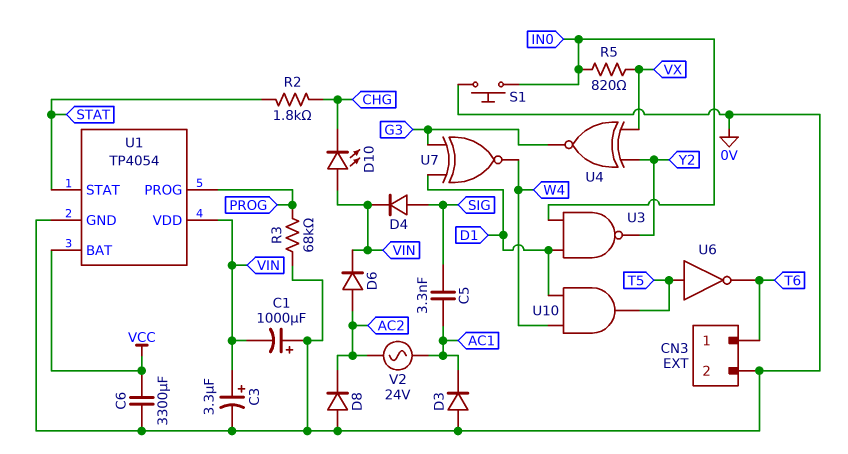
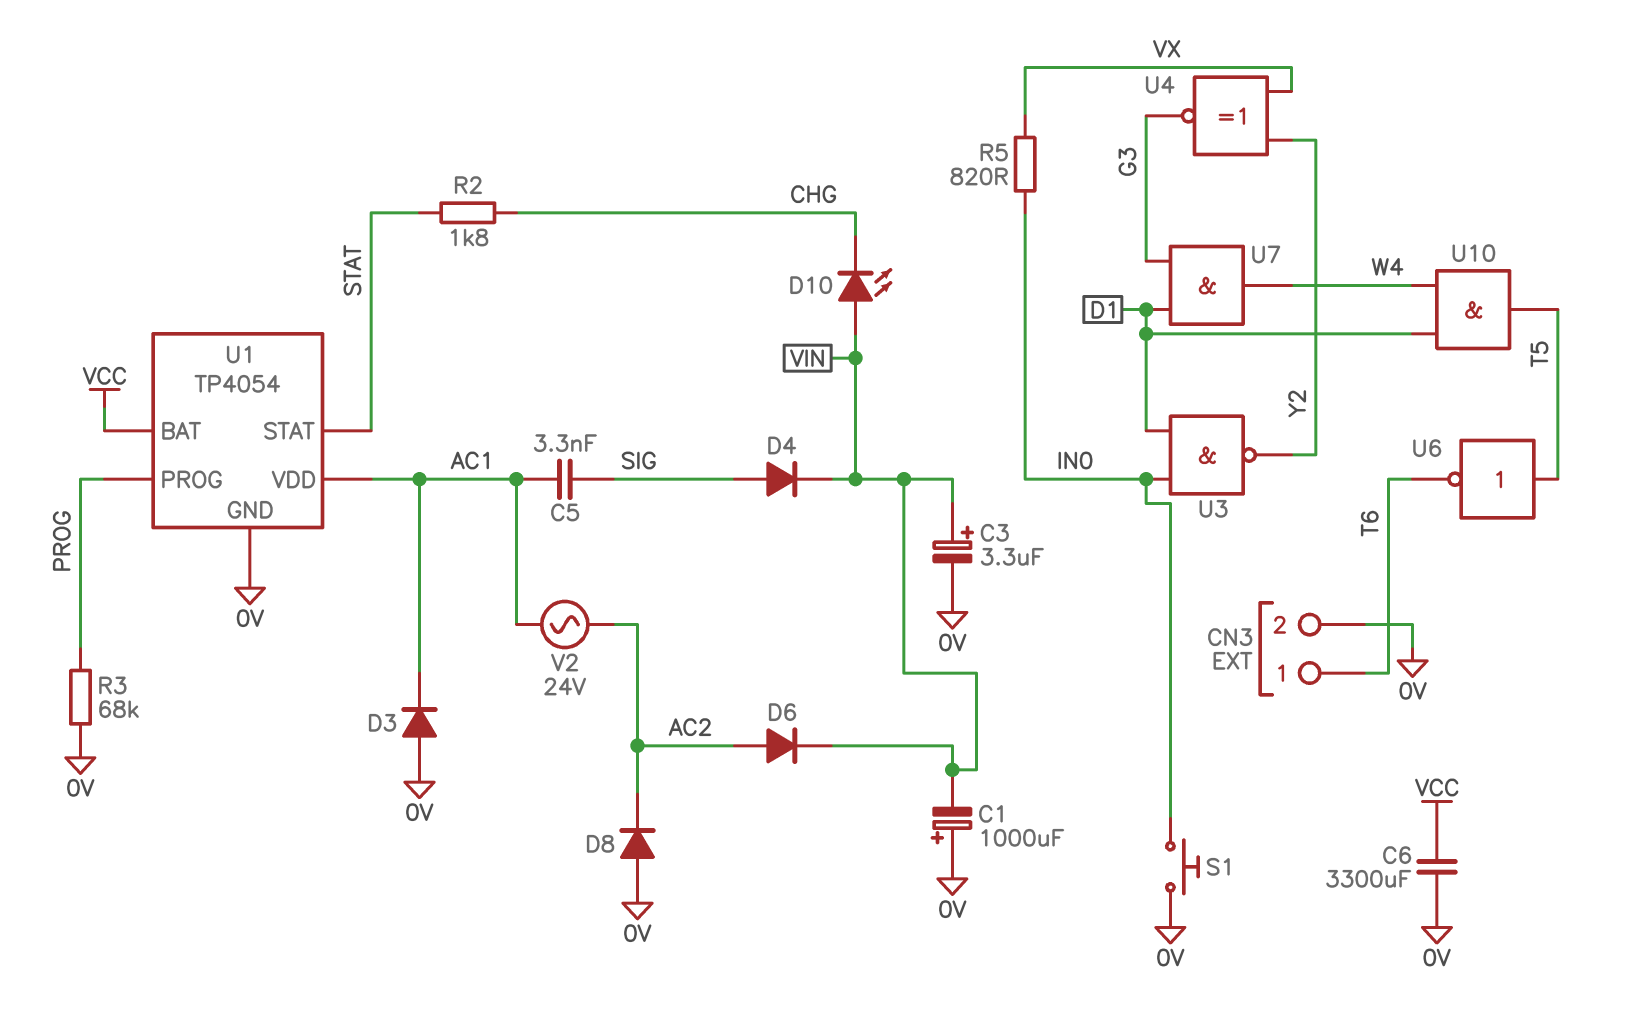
U1 pin VDD: VIN -> AC1
U7: XNOR (in D1, in G3, out W4) -> AND (in D1, in G3, out W4)

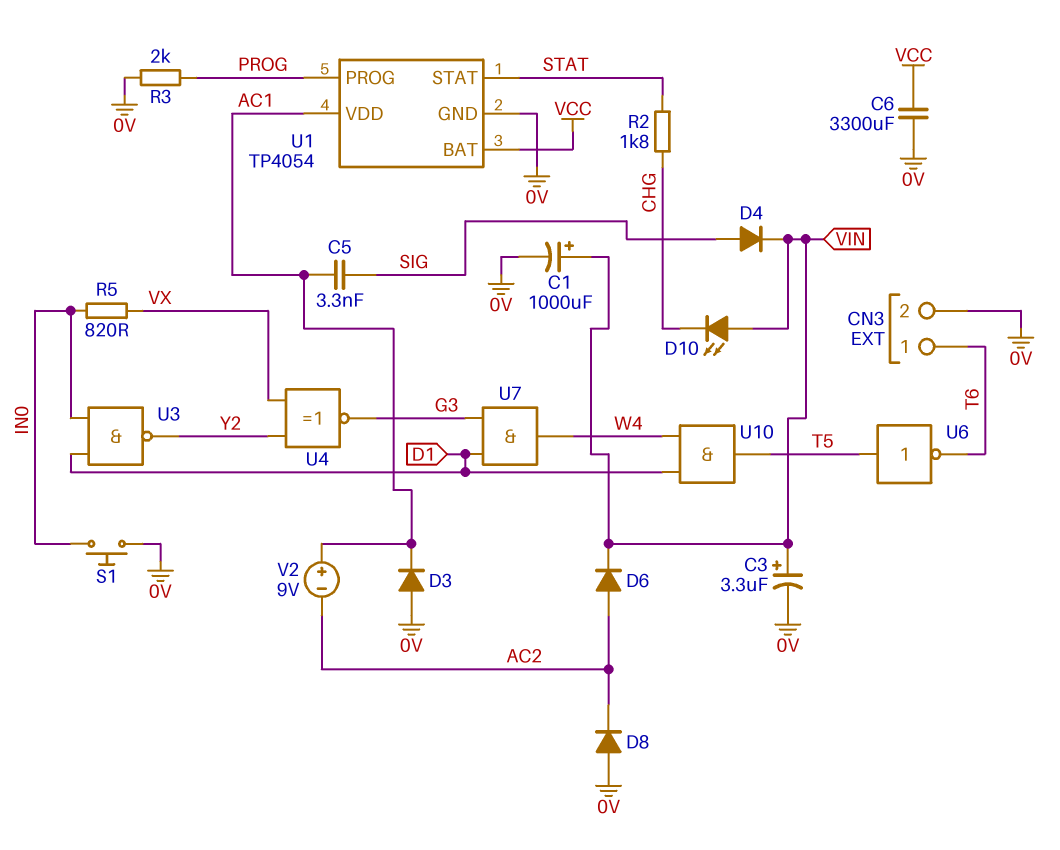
C1: 1000uF (plus 0V, minus VIN) -> 1000uF (plus VIN, minus 0V)
R3: 68k (0V, PROG) -> 2k (0V, PROG)
V2: AC 24V (AC1, AC2) -> 9V (plus AC1, minus AC2)

